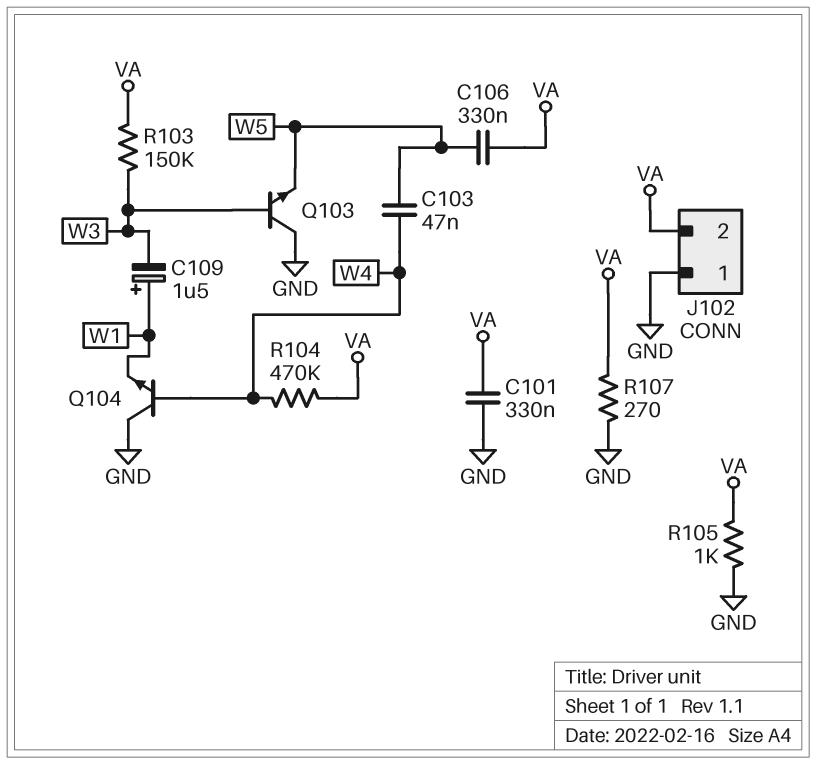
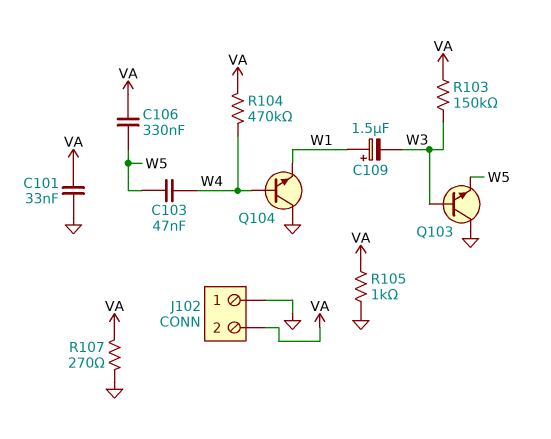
C101: 330nF (GND, VA) -> 33nF (GND, VA)

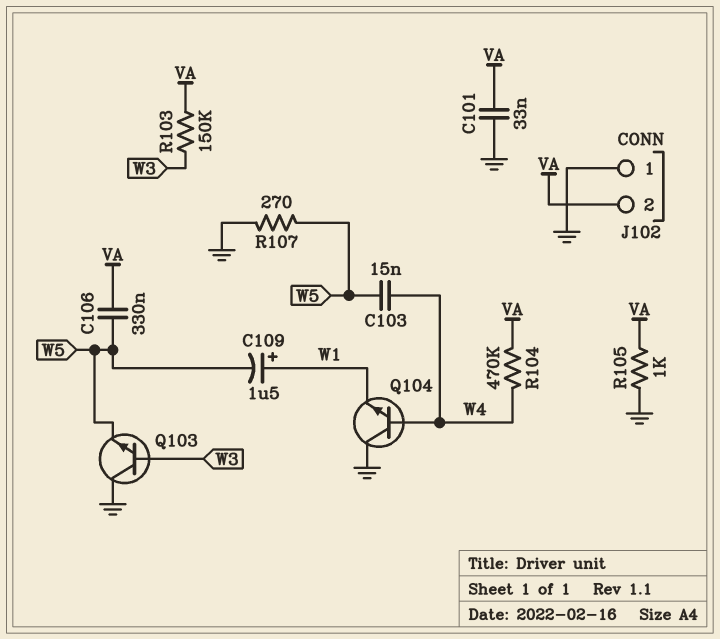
C103: 47nF (W4, W5) -> 15nF (W4, W5)
C109: 1.5uF (plus W1, minus W3) -> 1.5uF (plus W1, minus W5)
R107: 270 (GND, VA) -> 270 (GND, W5)

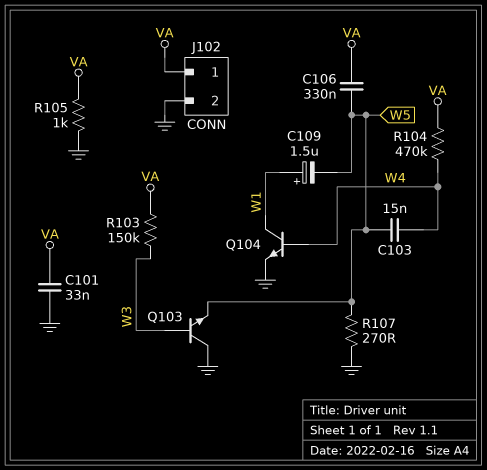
J102 pin 1: GND -> VA
J102 pin 2: VA -> GND
Q104: NPN (B W4, C GND, E W1) -> NPN (B W4, C W1, E GND)

